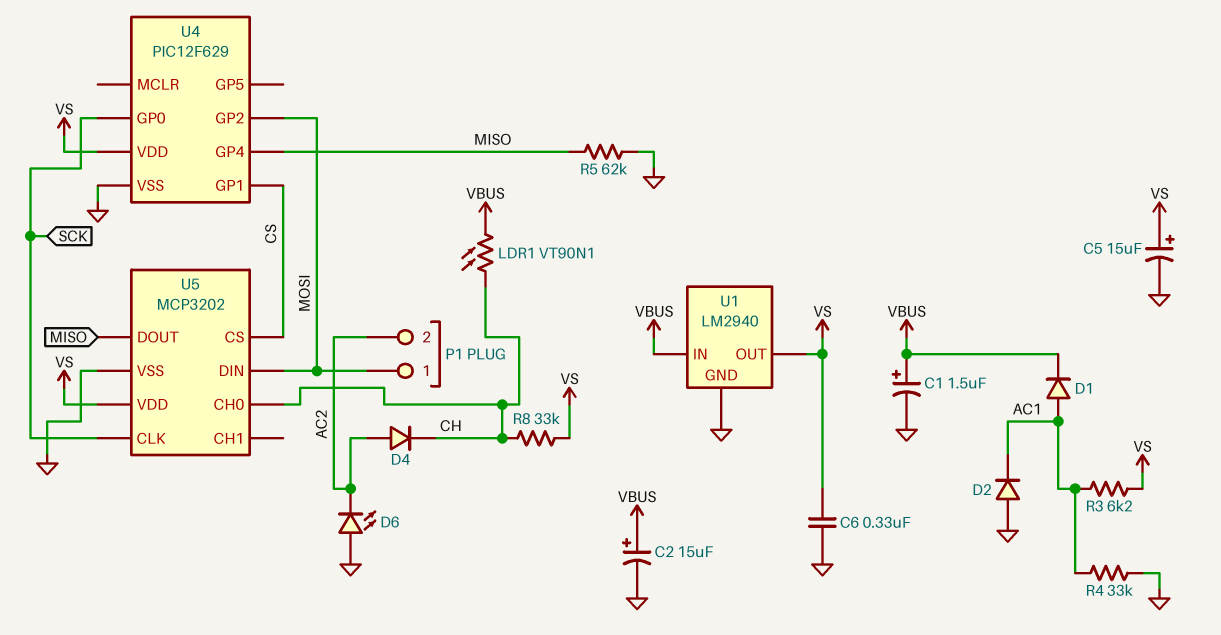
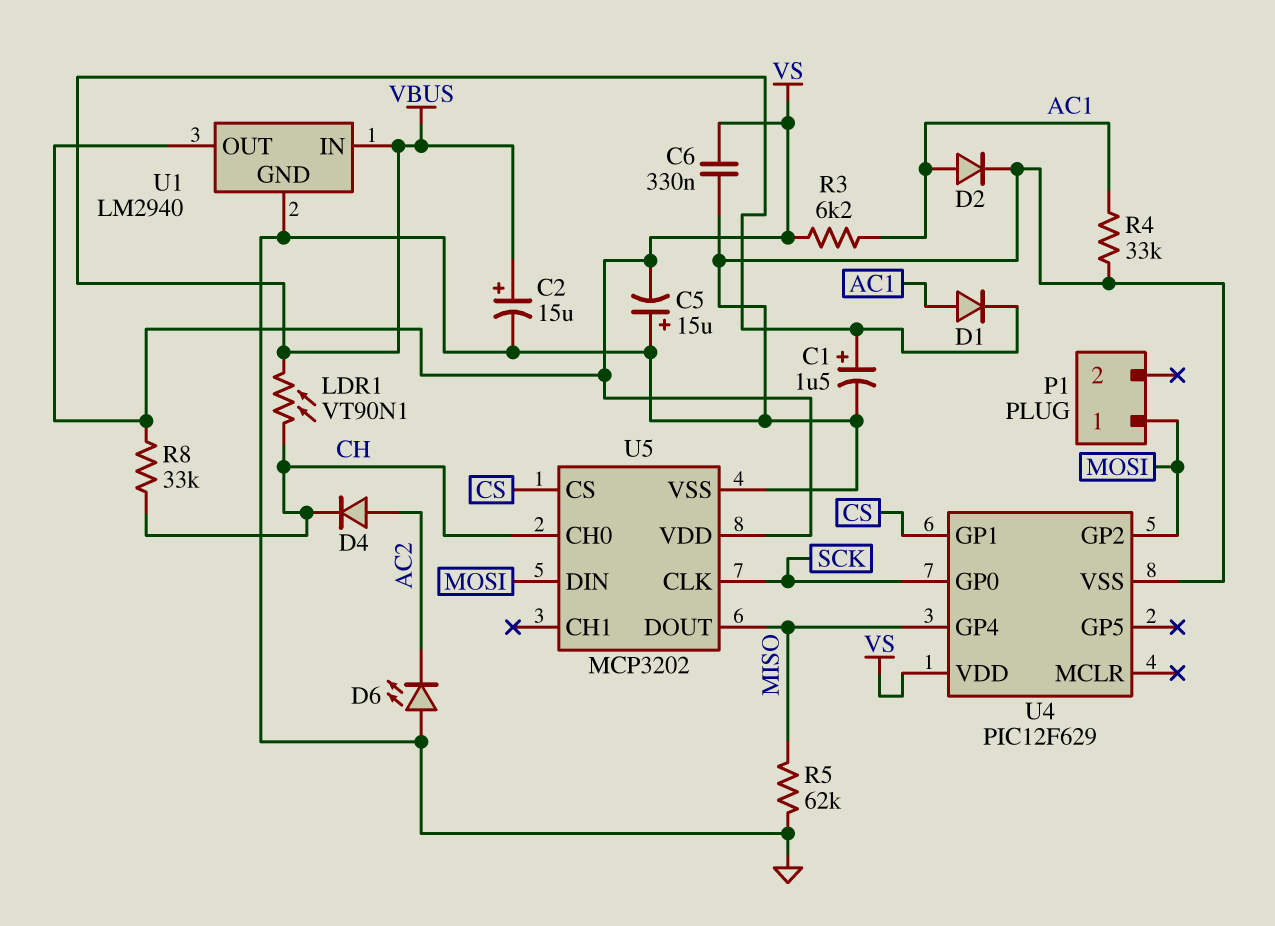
C5: 15uF (plus VS, minus GND) -> 15uF (plus GND, minus VS)
D2: diode (A GND, K AC1) -> diode (A AC1, K GND)
P1 pin 2: AC2 -> none

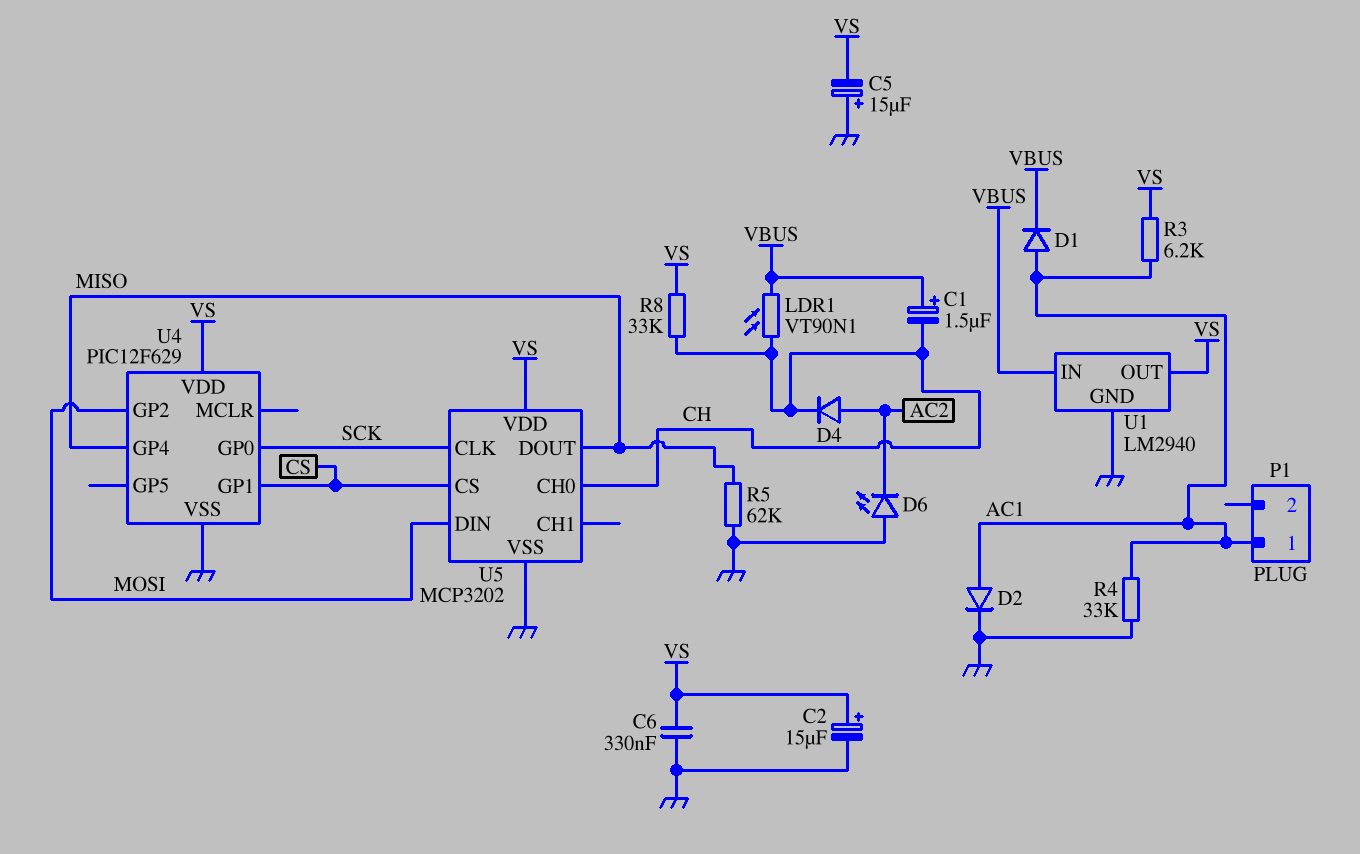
C1: 1.5uF (plus VBUS, minus GND) -> 1.5uF (plus VBUS, minus CH)
C2: 15uF (plus VBUS, minus GND) -> 15uF (plus VS, minus GND)
P1 pin 1: MOSI -> AC1

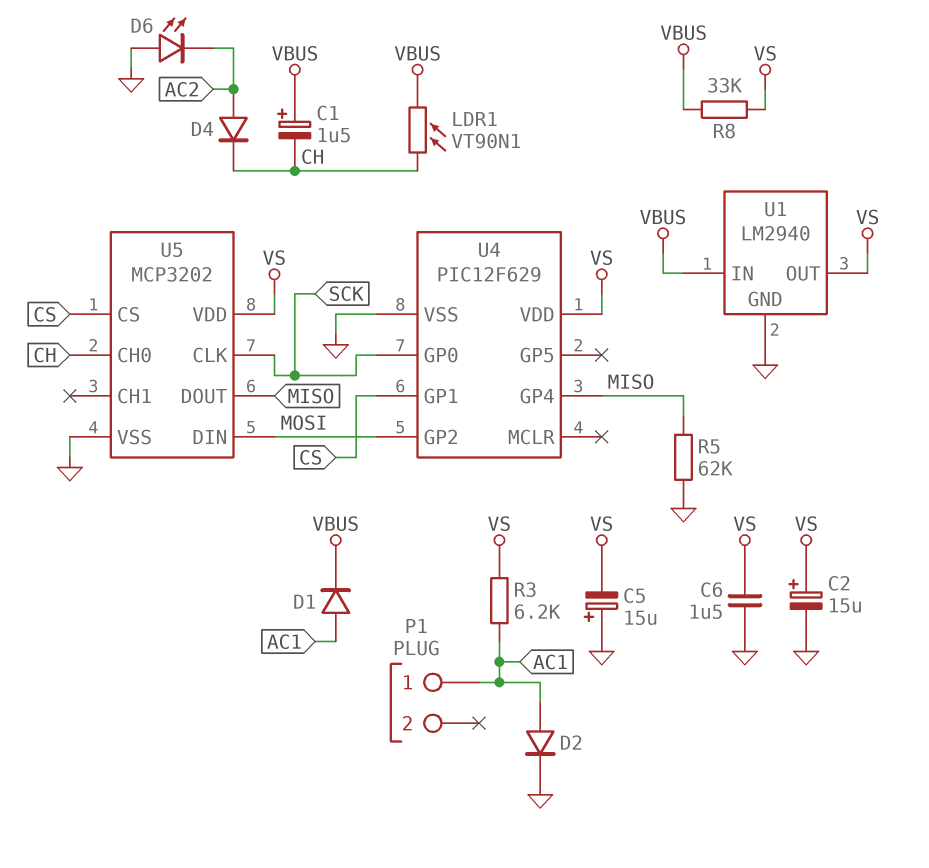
C6: 330nF (GND, VS) -> 1.5uF (GND, VS)
R4: 33k (AC1, GND) -> none
R8: 33k (CH, VS) -> 33k (VBUS, VS)

